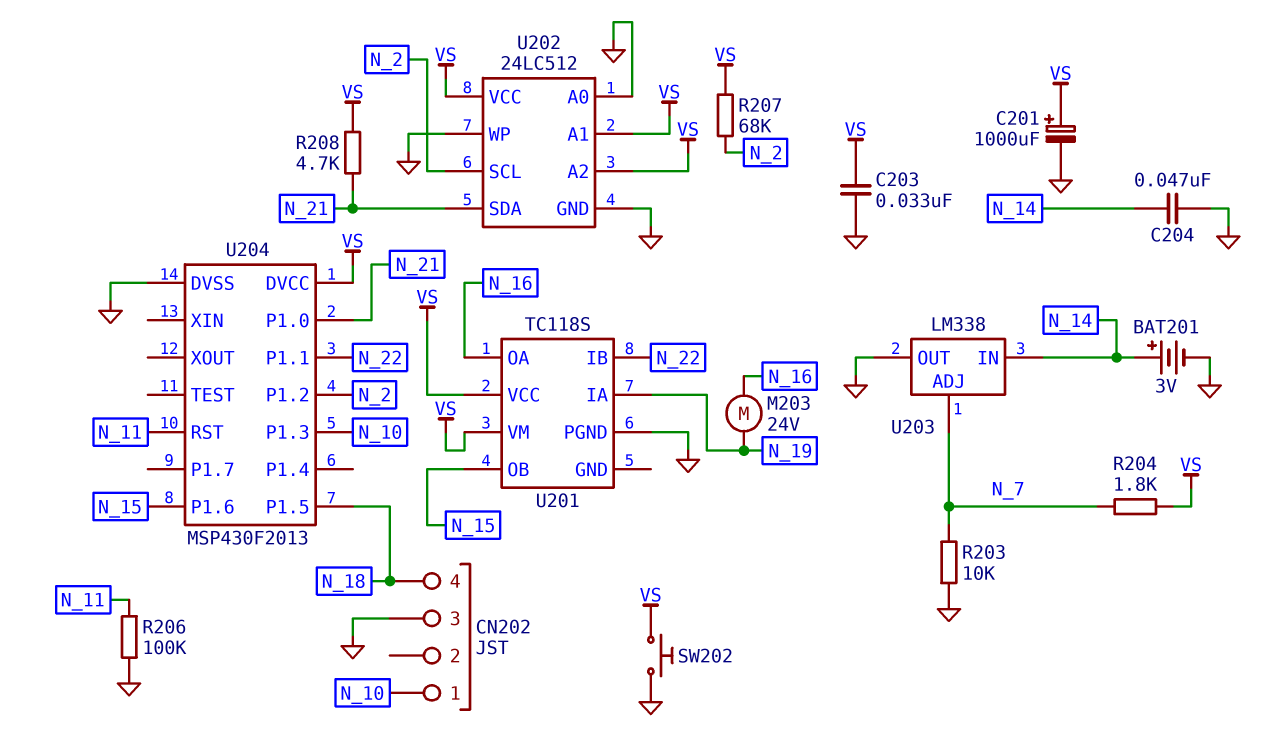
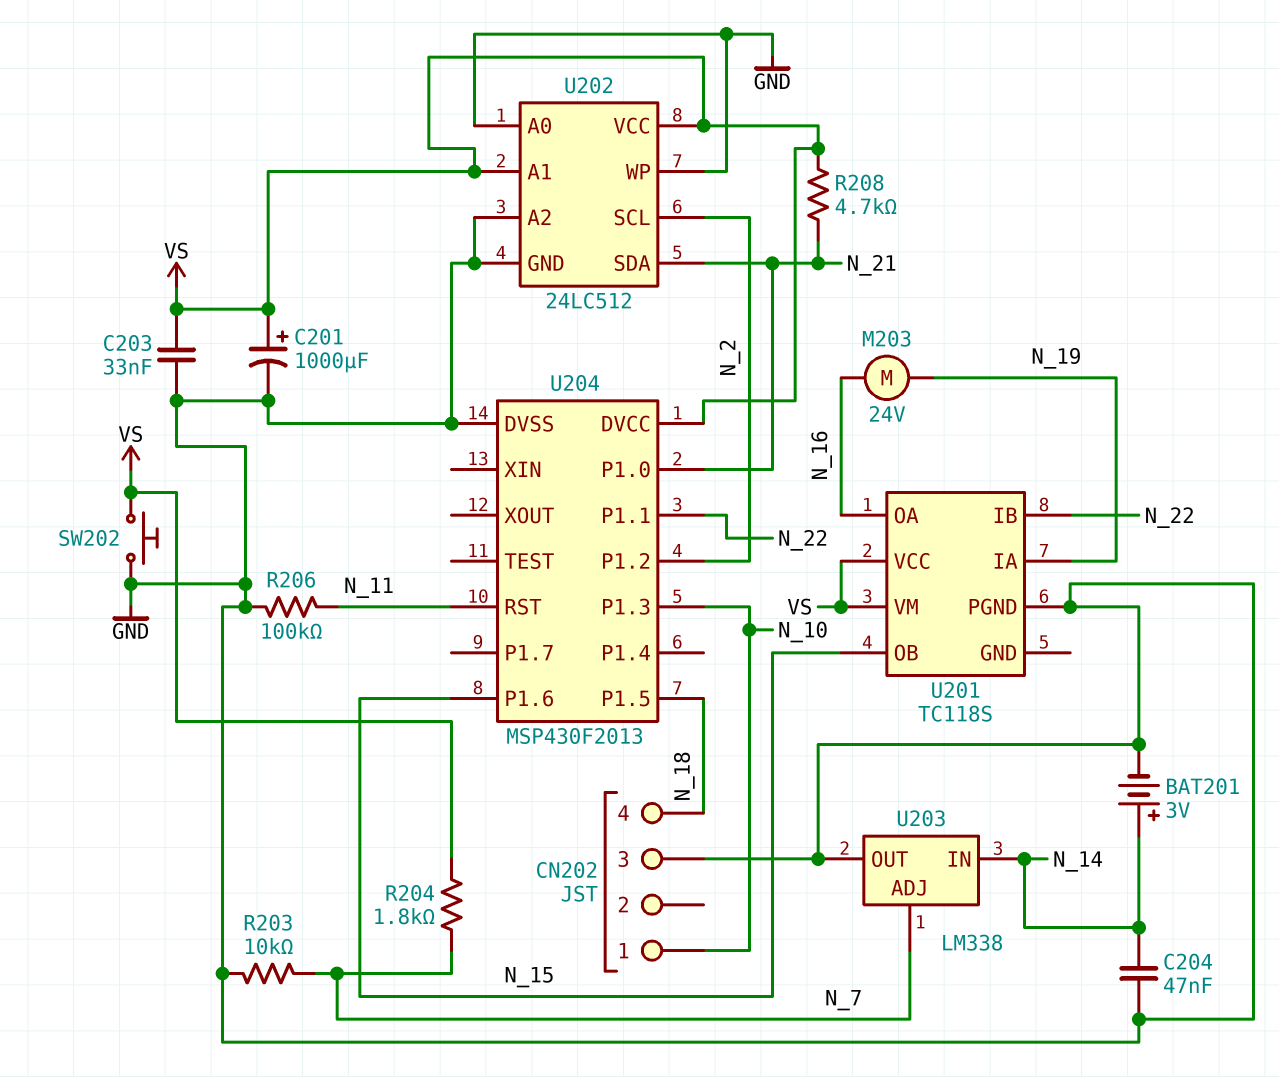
R207: 68k (N_2, VS) -> none
U202 pin A2: VS -> GND

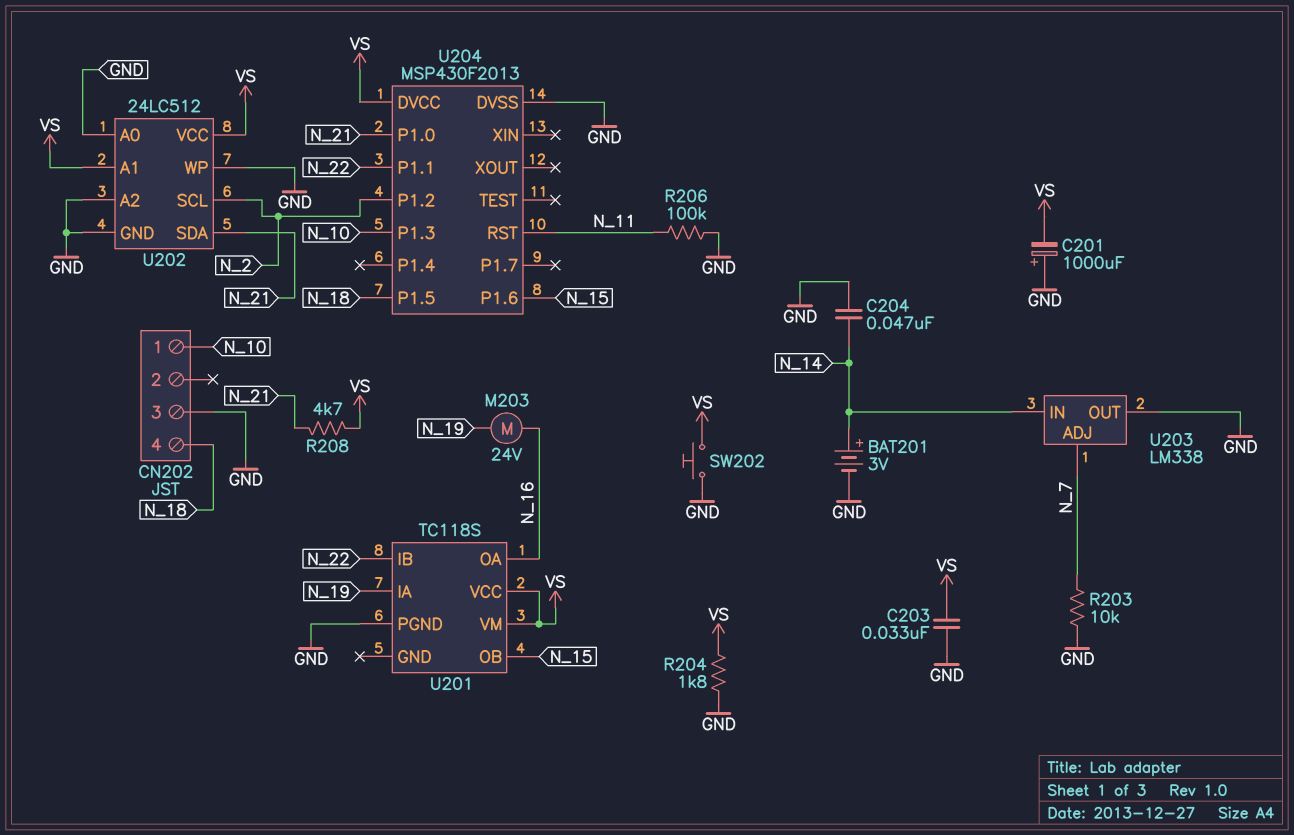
C201: 1000uF (plus VS, minus GND) -> 1000uF (plus GND, minus VS)
R204: 1.8k (N_7, VS) -> 1.8k (GND, VS)

